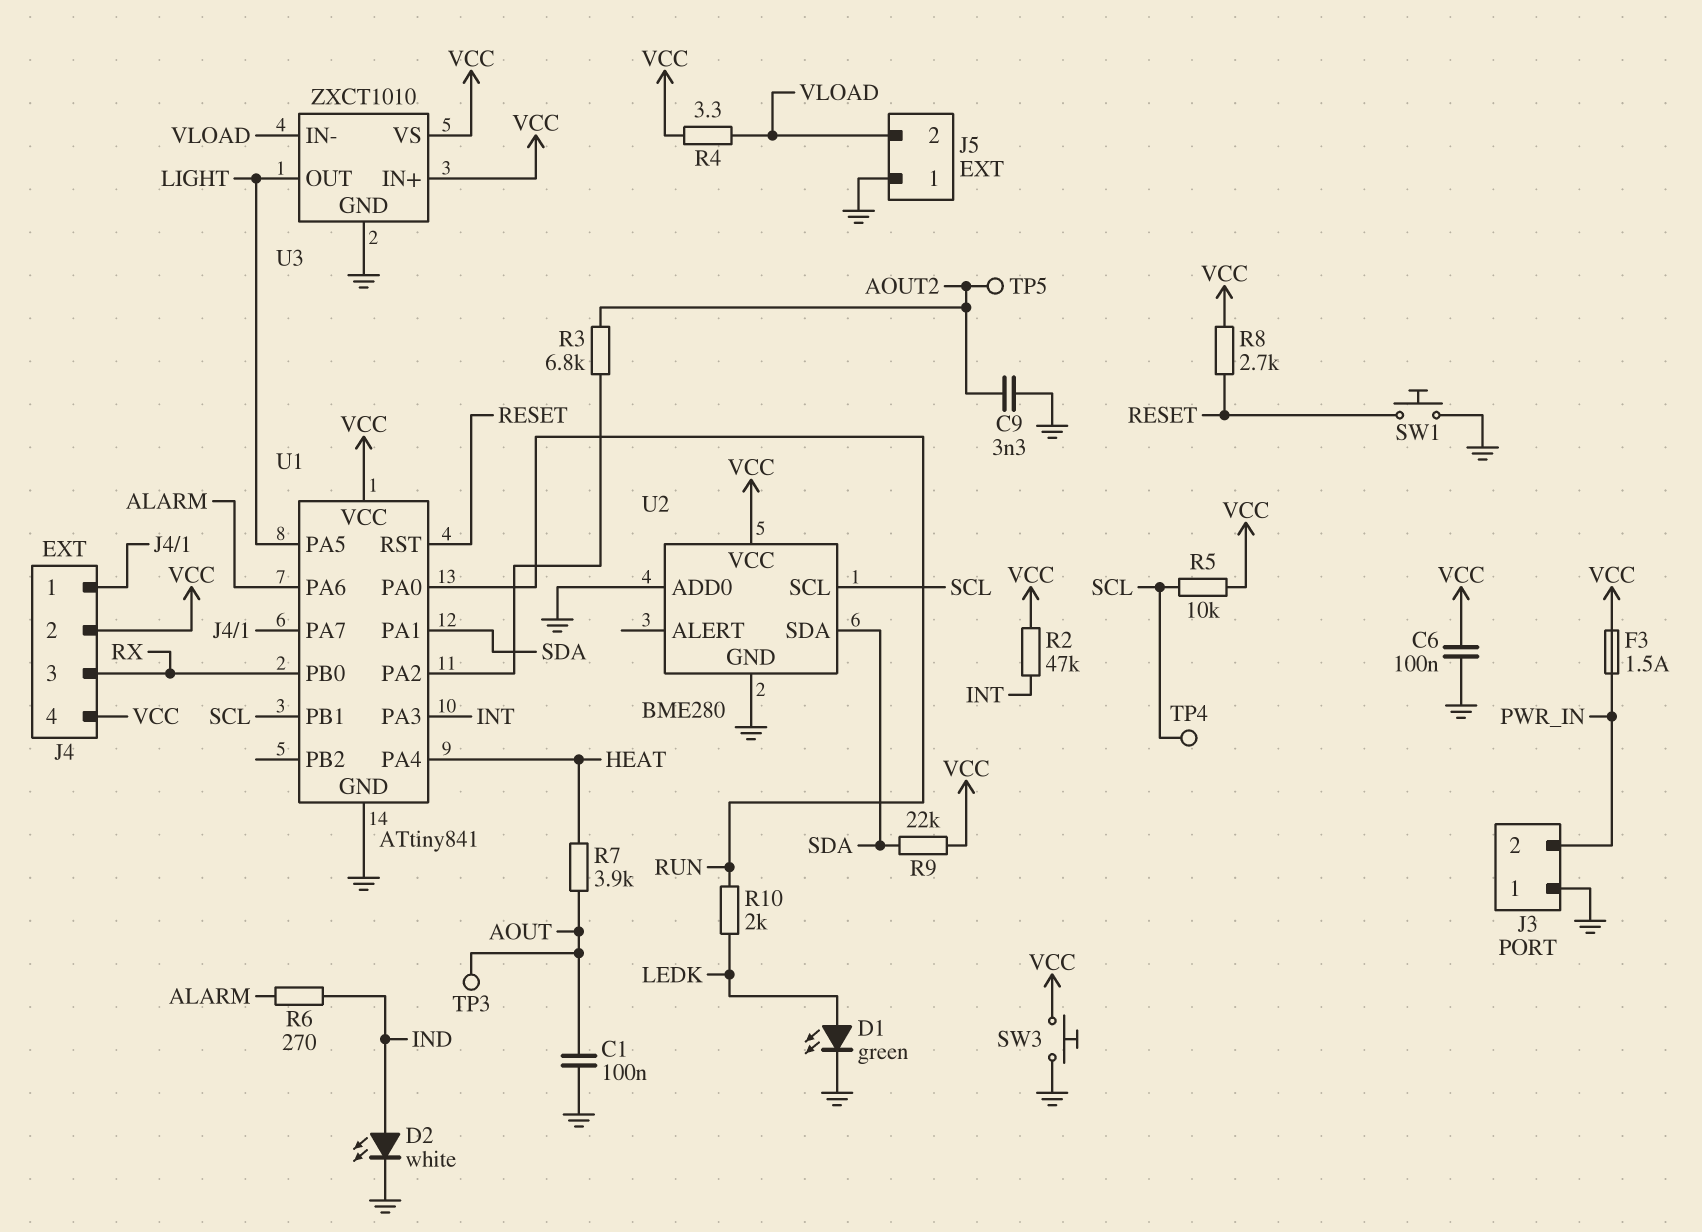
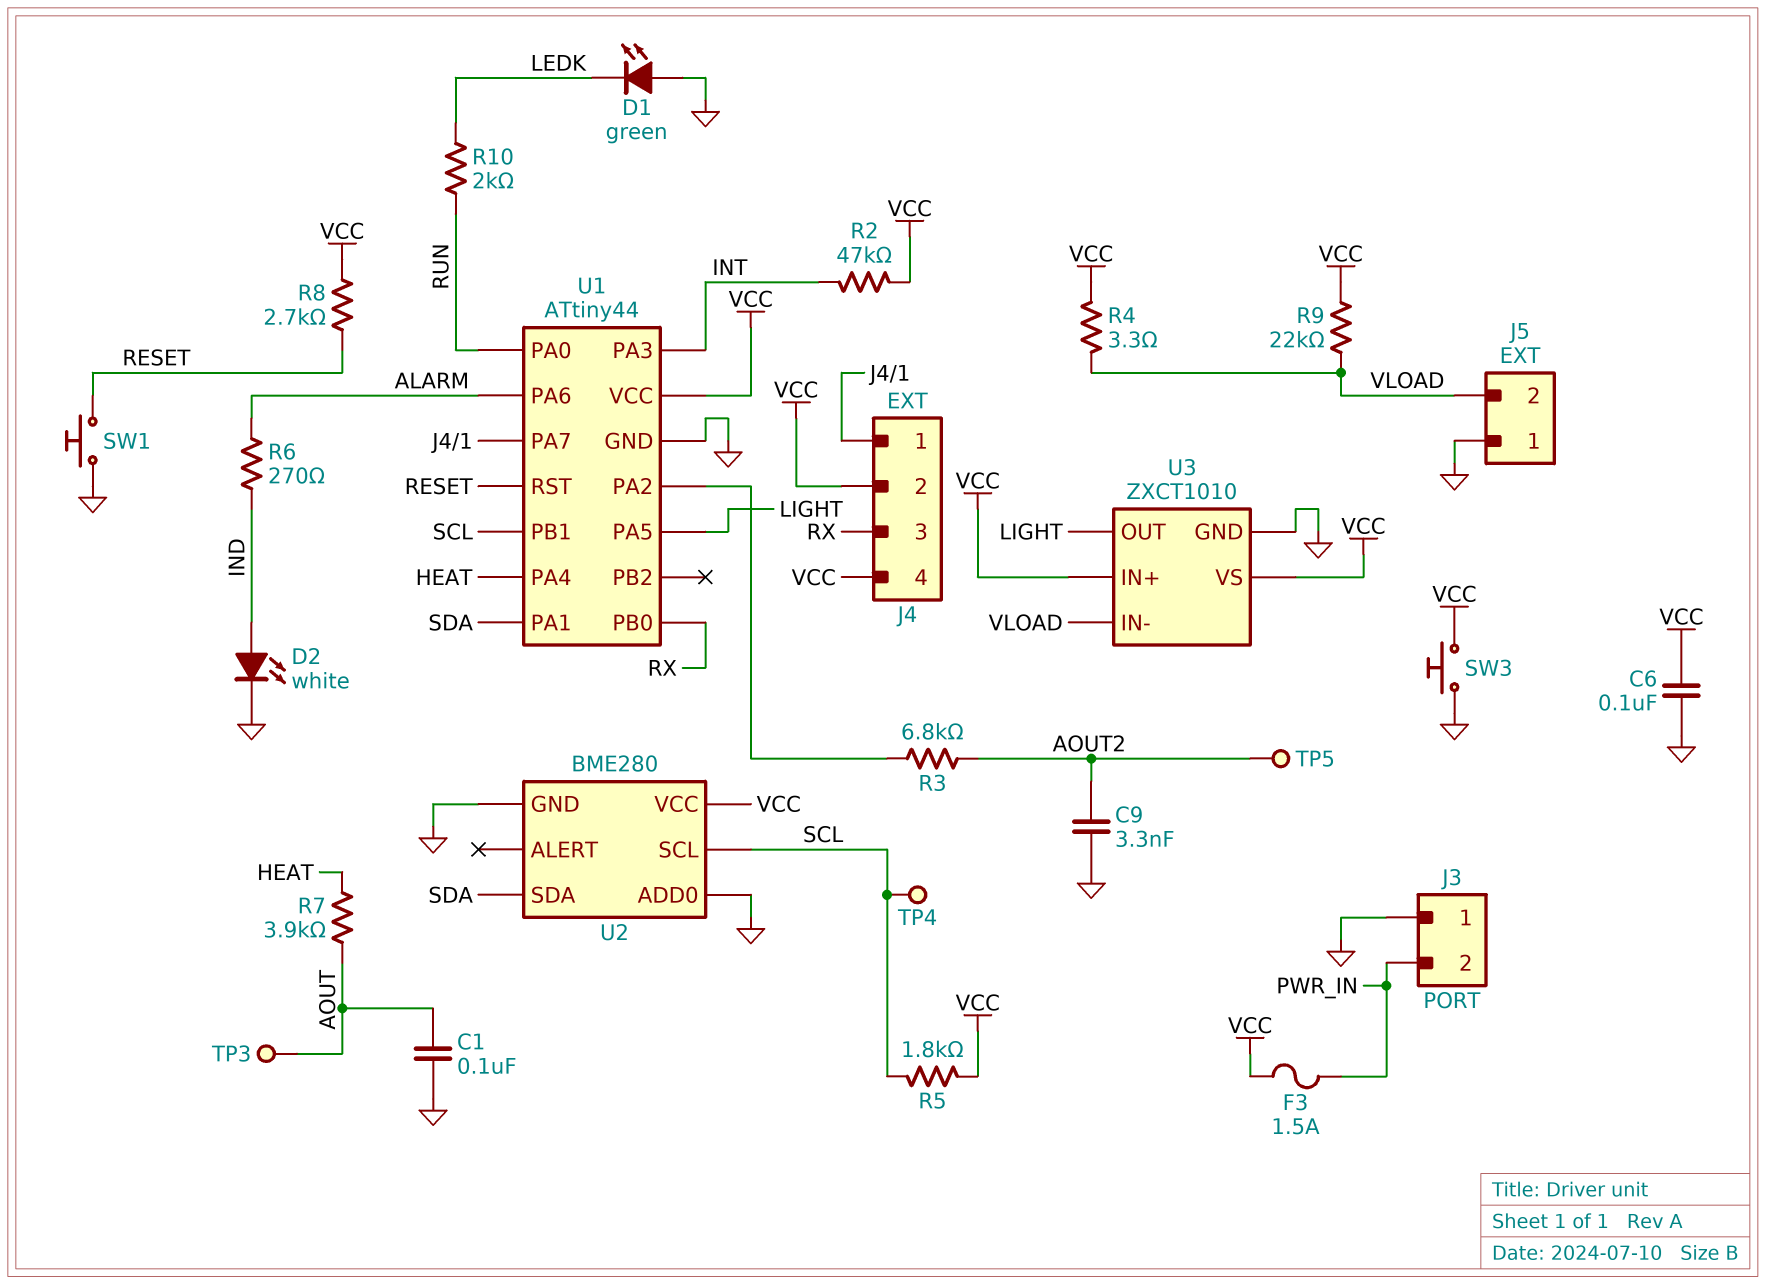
D1: LED green (A LEDK, K GND) -> LED green (A GND, K LEDK)
R5: 10k (SCL, VCC) -> 1.8k (SCL, VCC)
R9: 22k (SDA, VCC) -> 22k (VCC, VLOAD)
U1: ATtiny841 -> ATtiny44

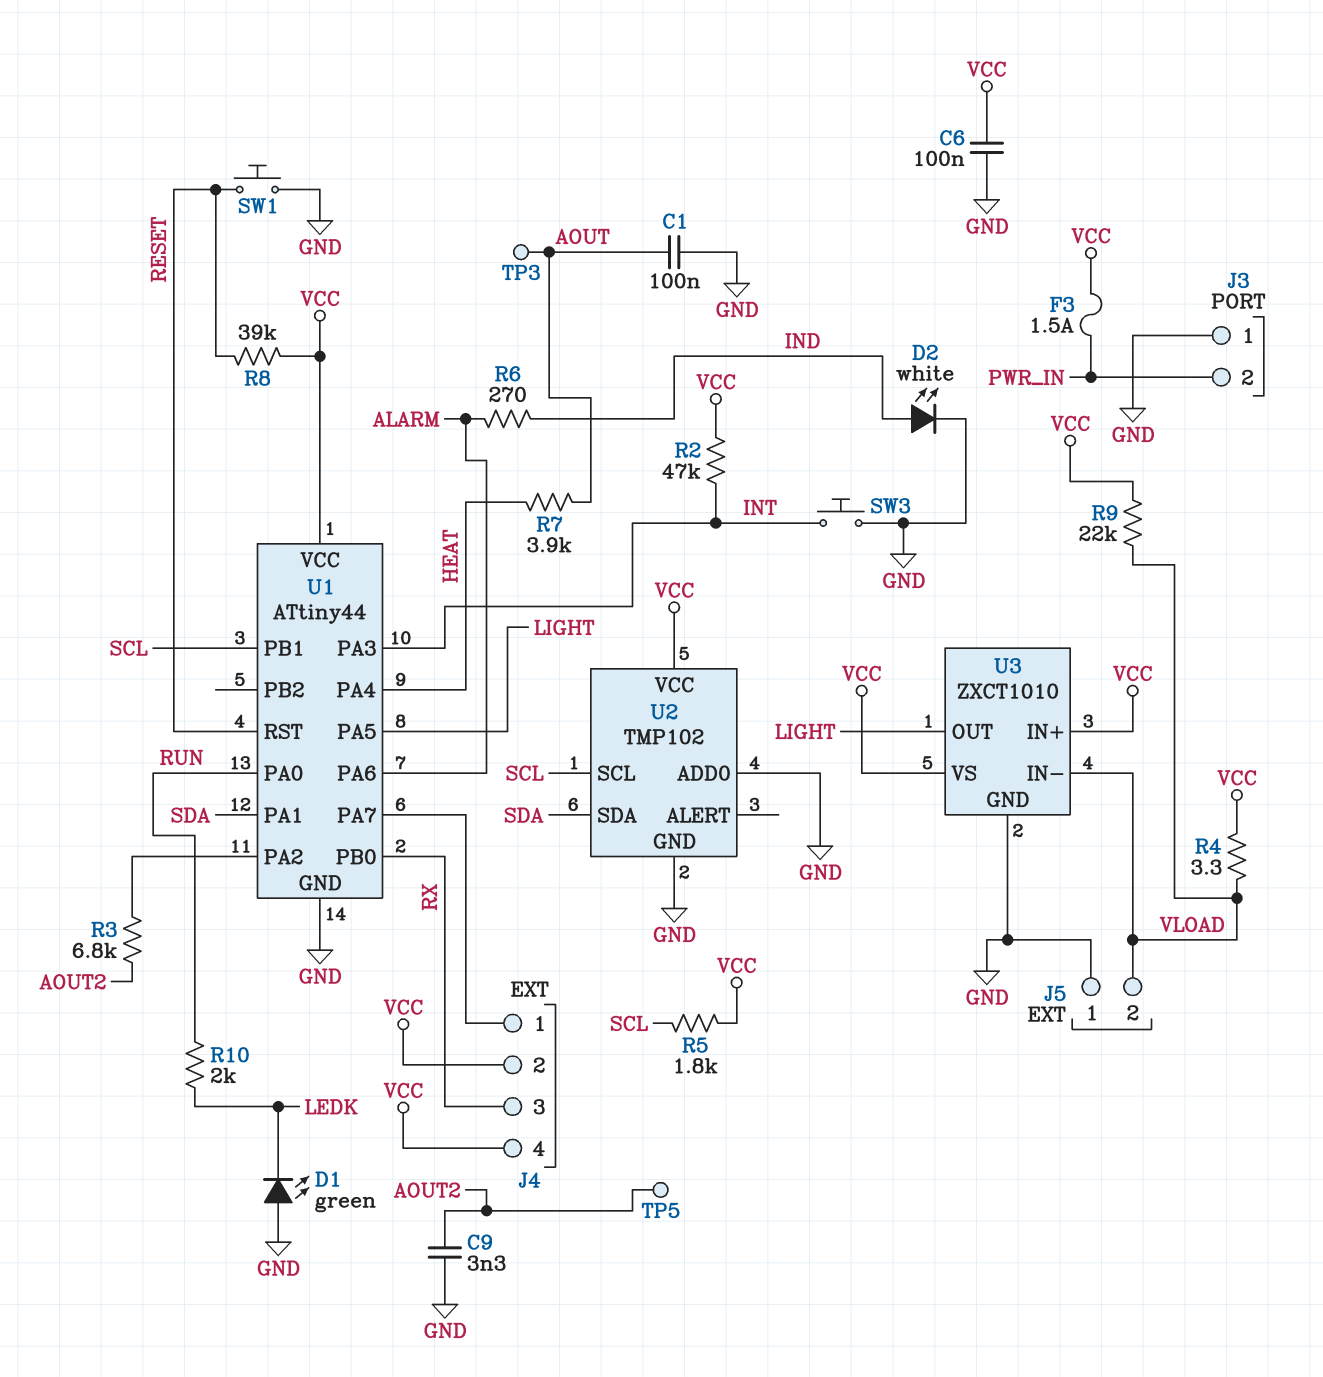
R8: 2.7k (RESET, VCC) -> 39k (RESET, VCC)
SW3: button (GND, VCC) -> button (GND, INT)
TP4: test point (SCL) -> none
U2: BME280 -> TMP102

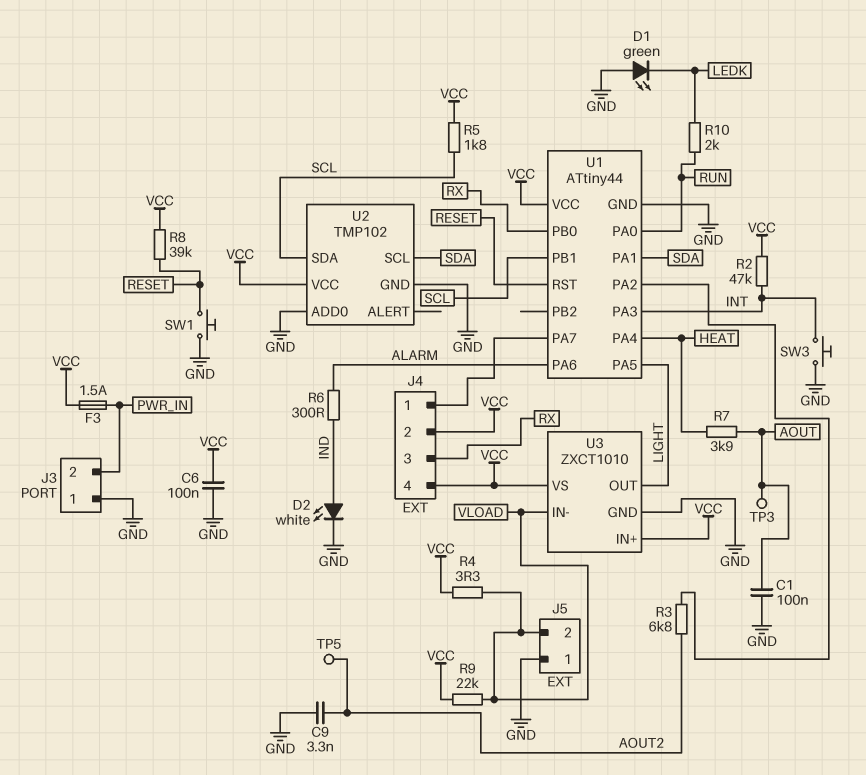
R6: 270 (ALARM, IND) -> 300 (ALARM, IND)
U2 pin SCL: SCL -> SDA
U2 pin SDA: SDA -> SCL

